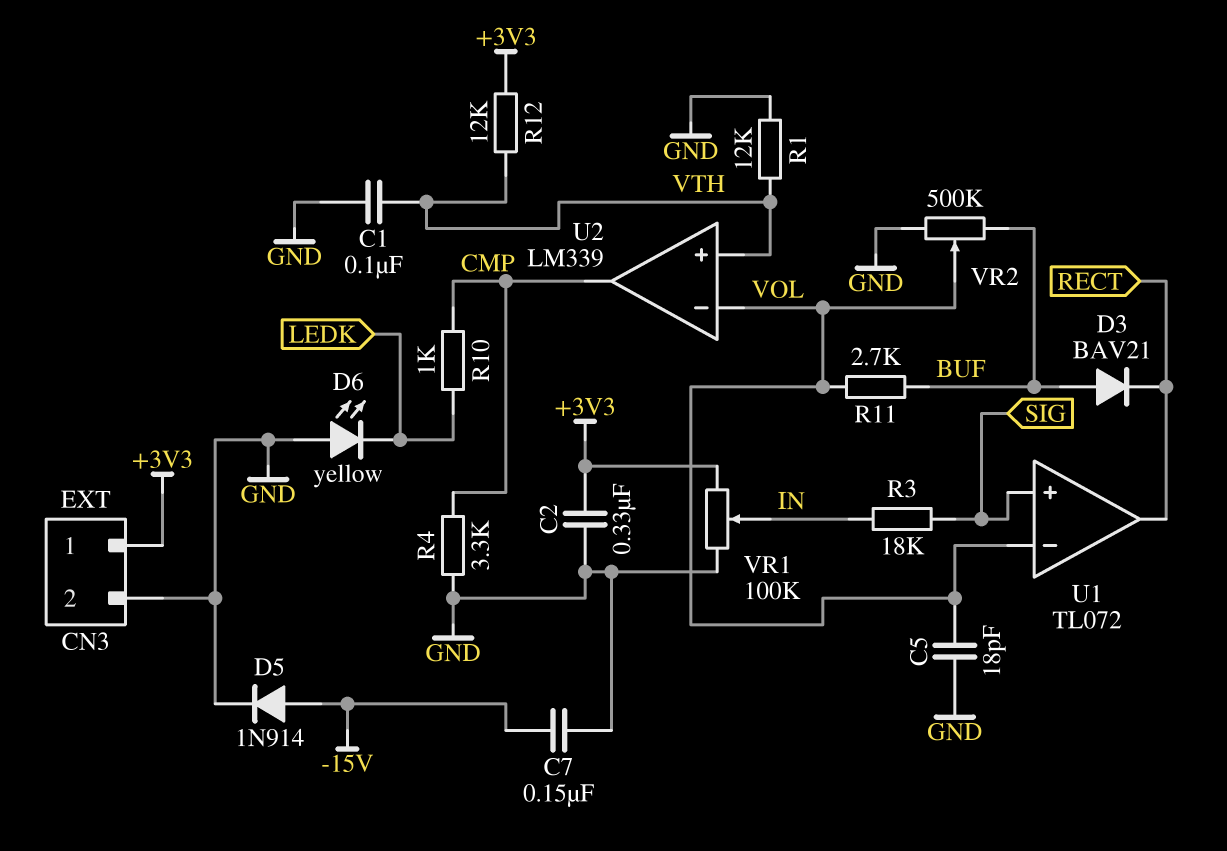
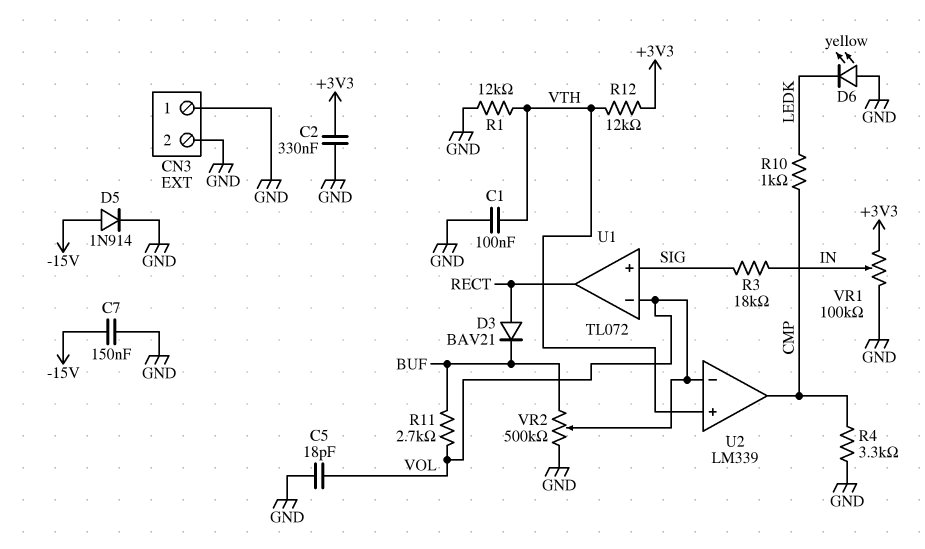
CN3 pin 1: +3V3 -> GND
D3: diode BAV21 (A BUF, K RECT) -> diode BAV21 (A RECT, K BUF)

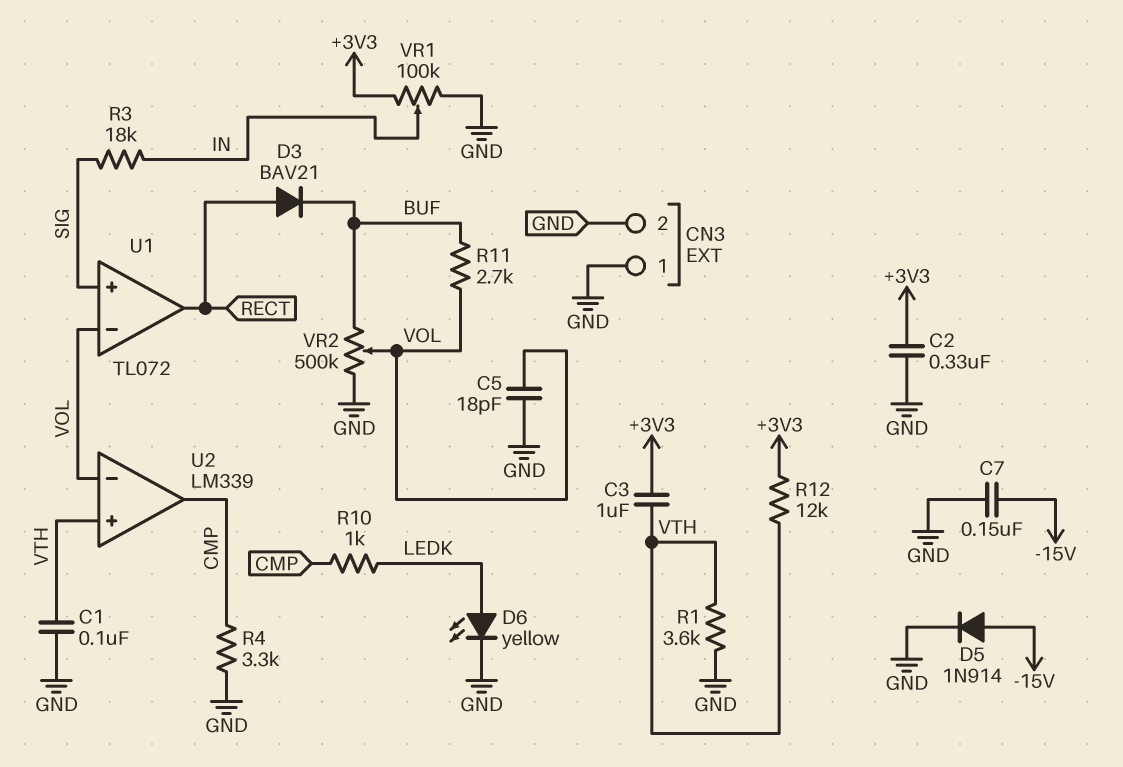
C3: none -> 1uF (+3V3, VTH)
D6: LED yellow (A GND, K LEDK) -> LED yellow (A LEDK, K GND)
R1: 12k (GND, VTH) -> 3.6k (GND, VTH)

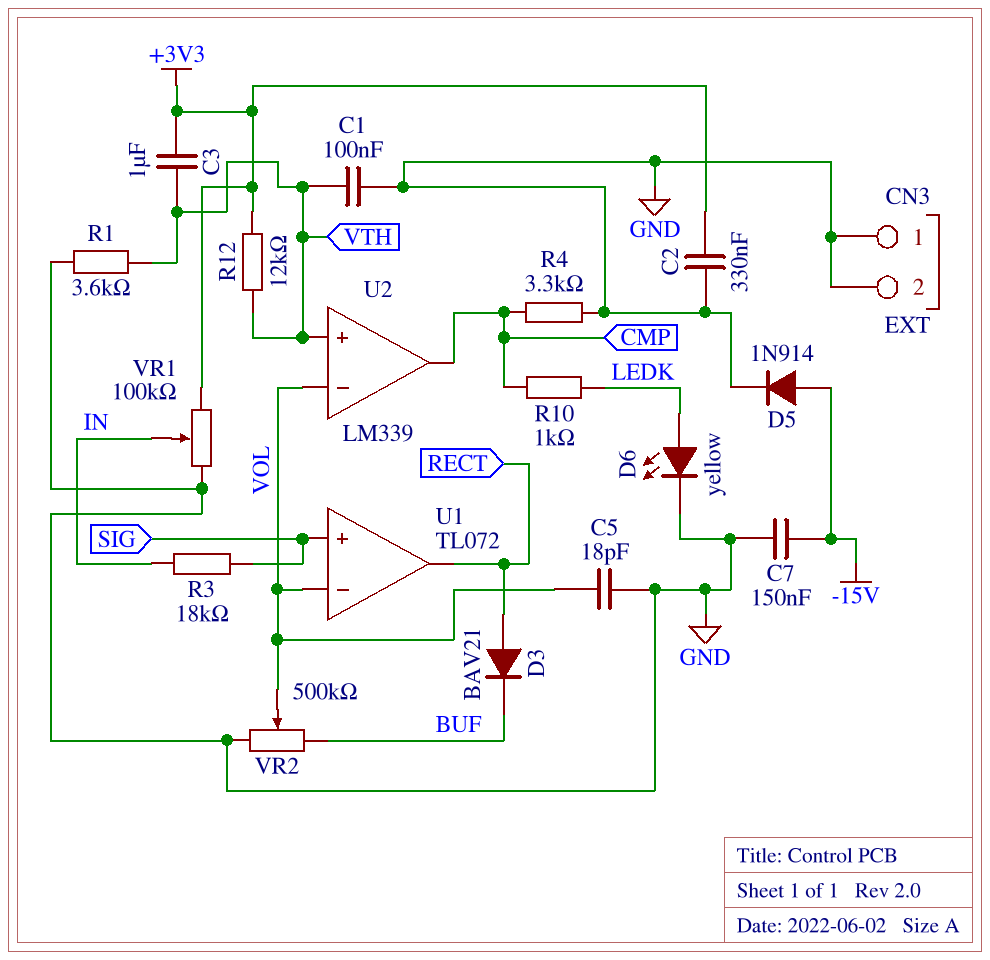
R11: 2.7k (BUF, VOL) -> none

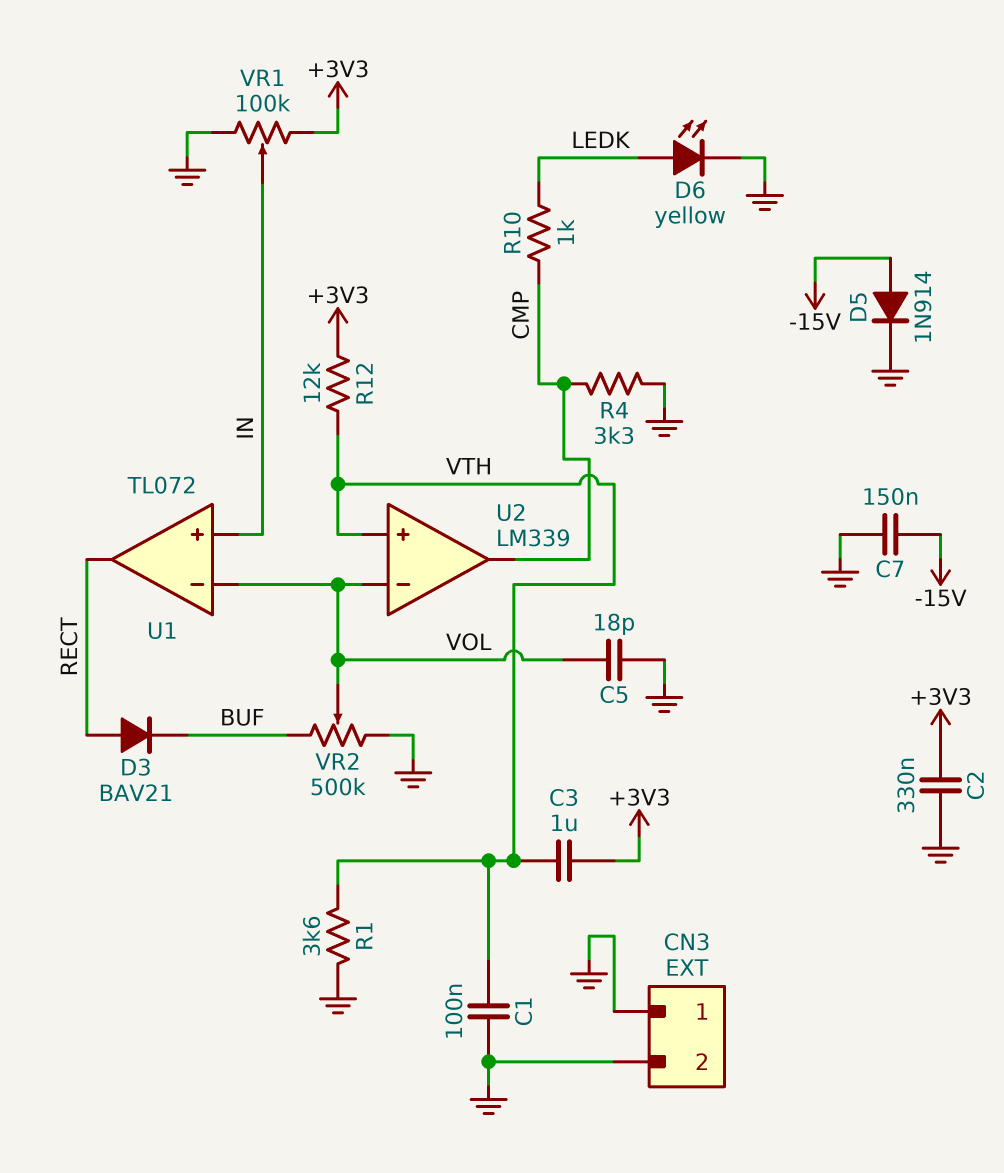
R3: 18k (IN, SIG) -> none
U1 pin in+: SIG -> IN

